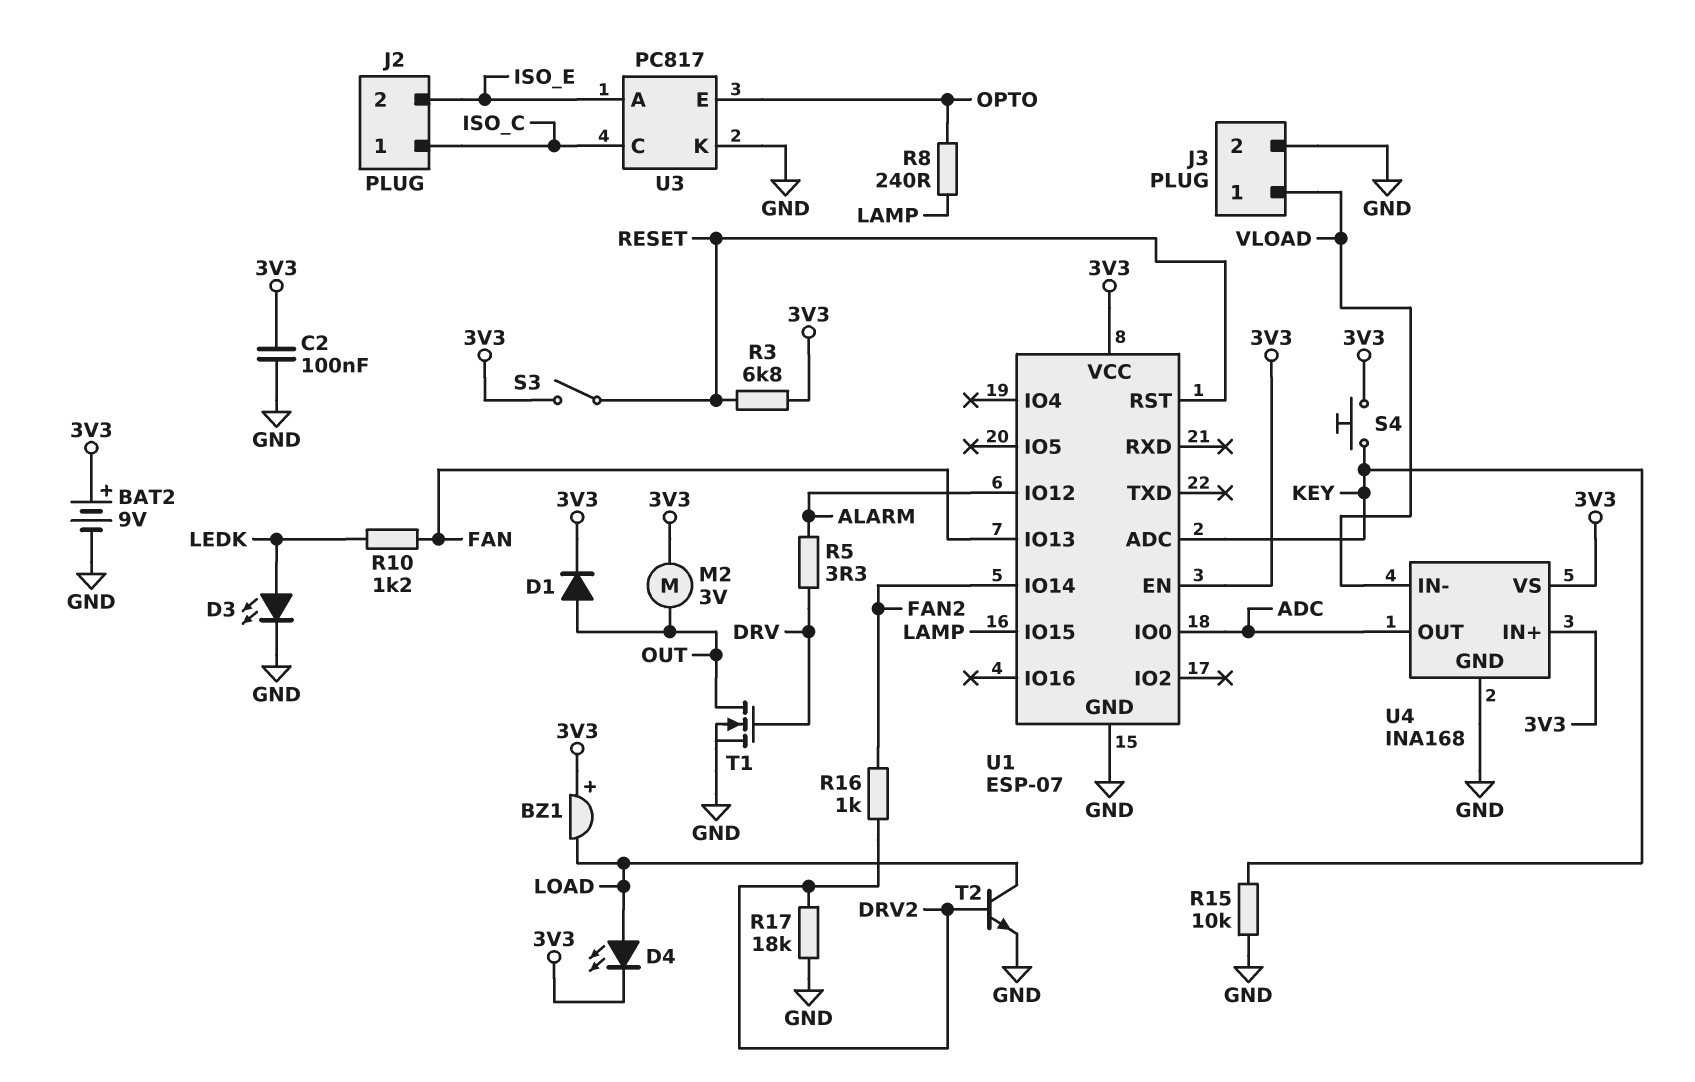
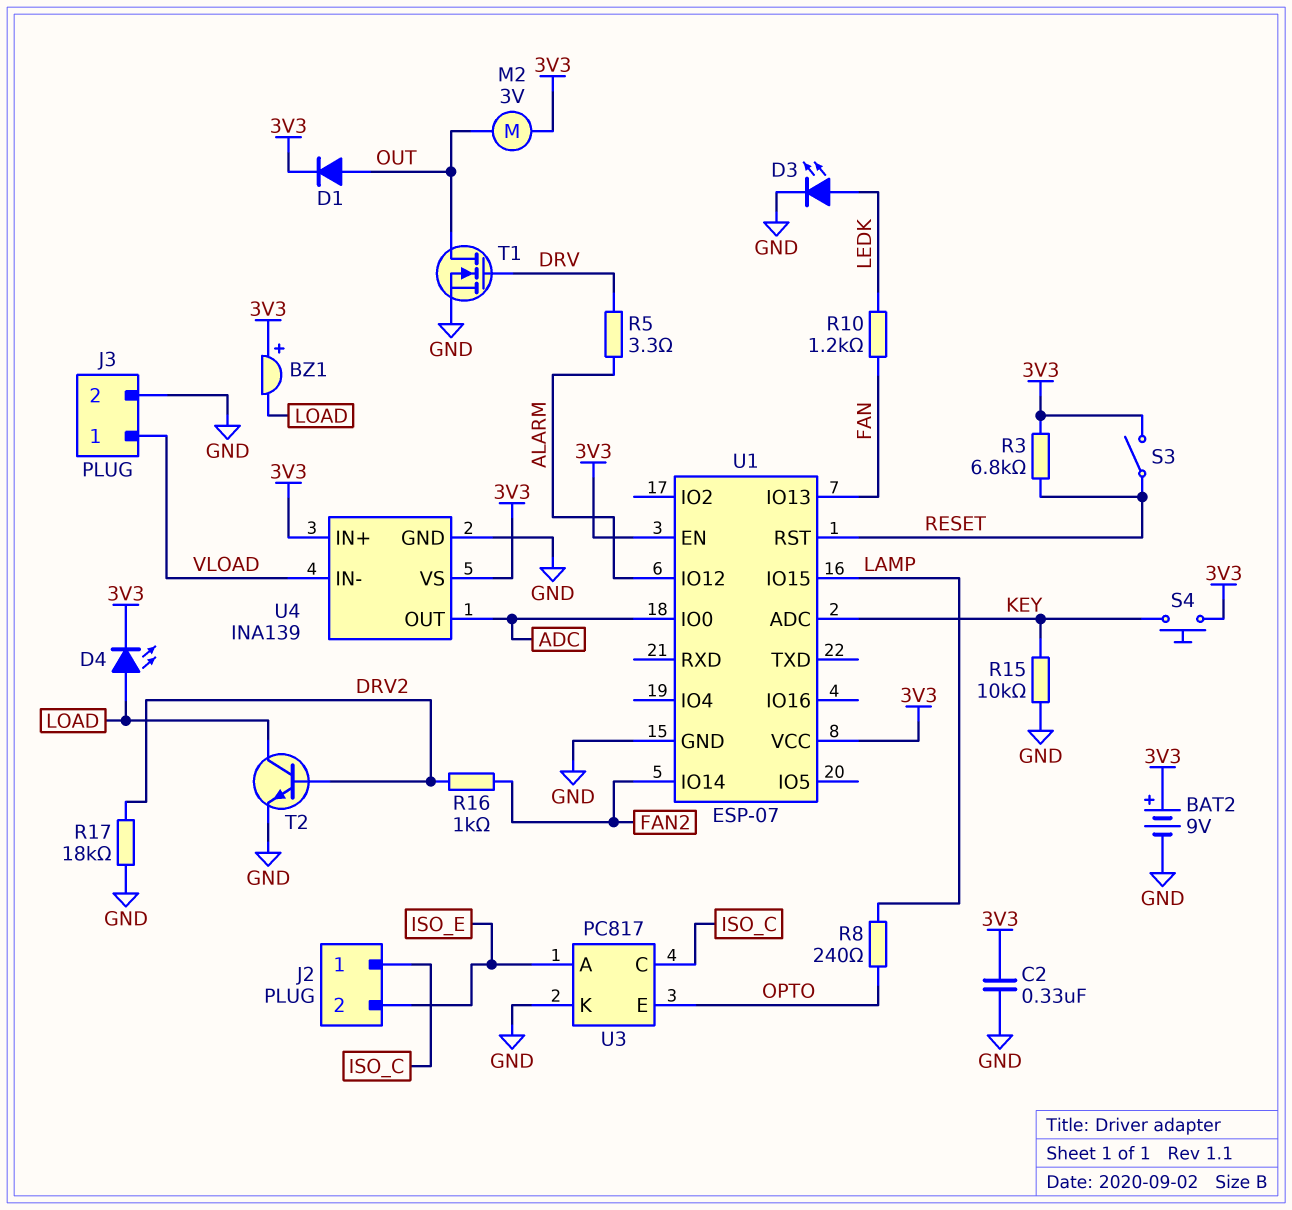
C2: 100nF (3V3, GND) -> 330nF (3V3, GND)
U4: INA168 -> INA139

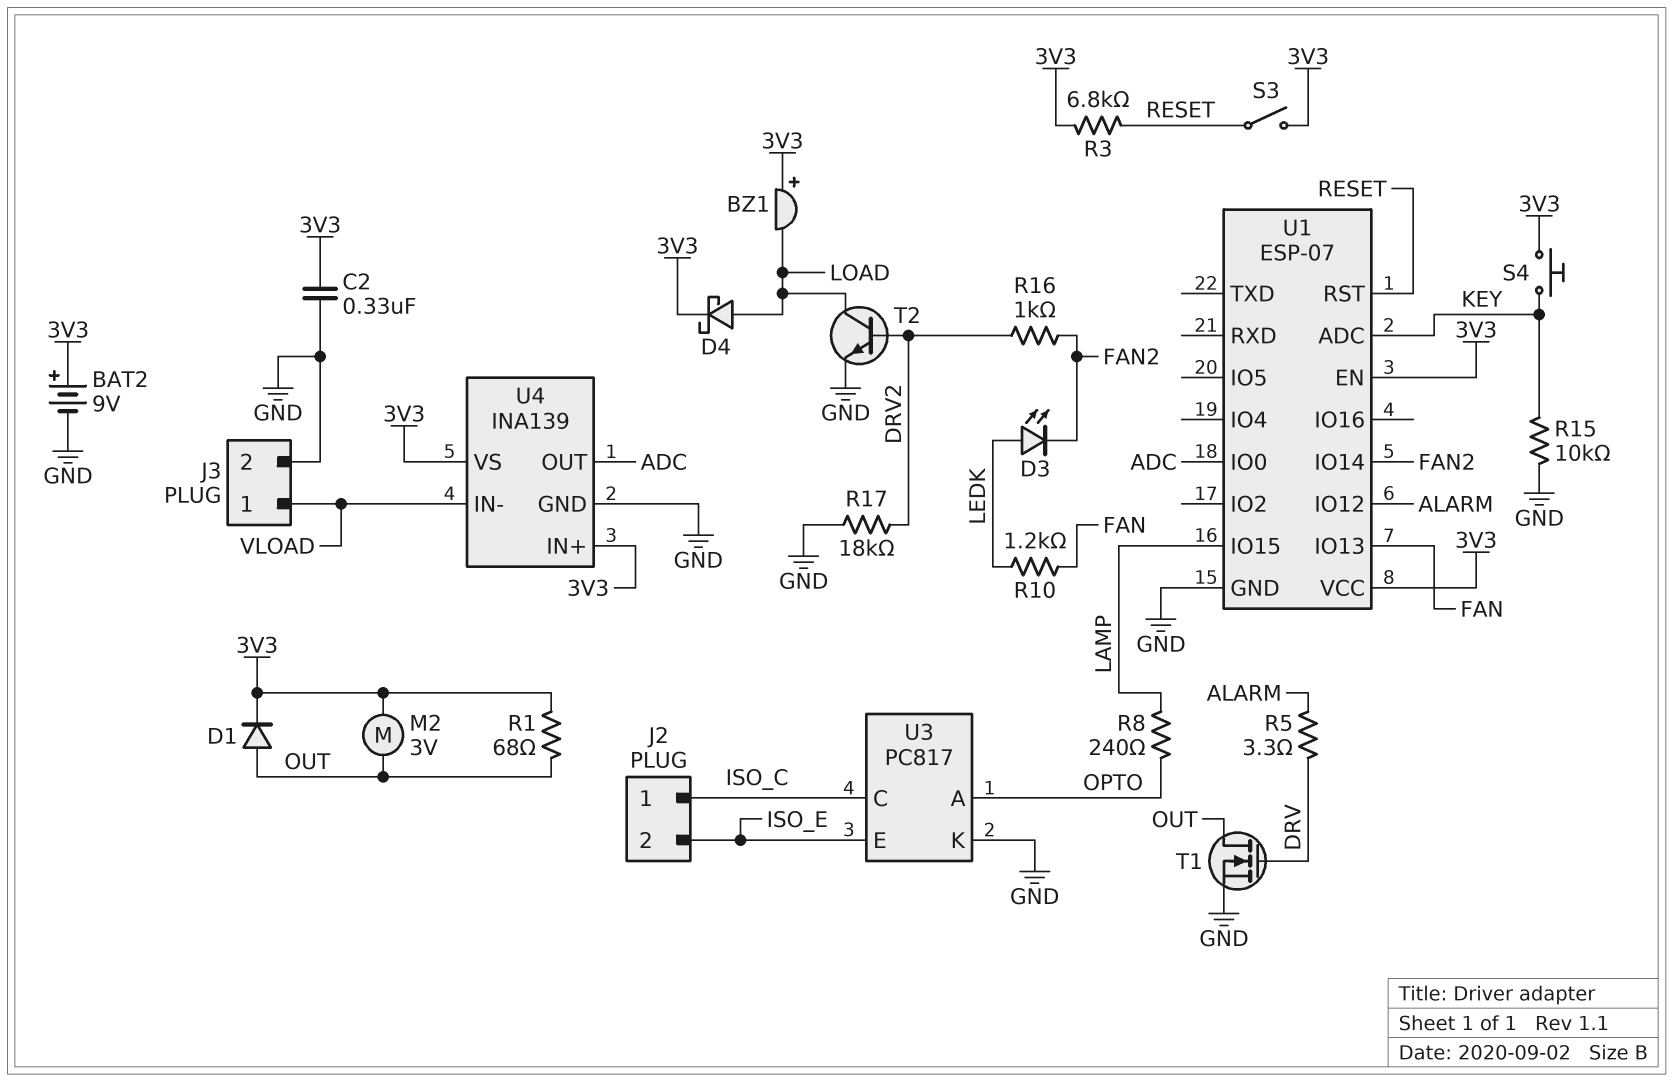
D3: LED (A LEDK, K GND) -> LED (A LEDK, K FAN2)
D4: LED (A LOAD, K 3V3) -> schottky (A LOAD, K 3V3)
R1: none -> 68 (3V3, OUT)
U3 pin A: ISO_E -> OPTO
U3 pin E: OPTO -> ISO_E

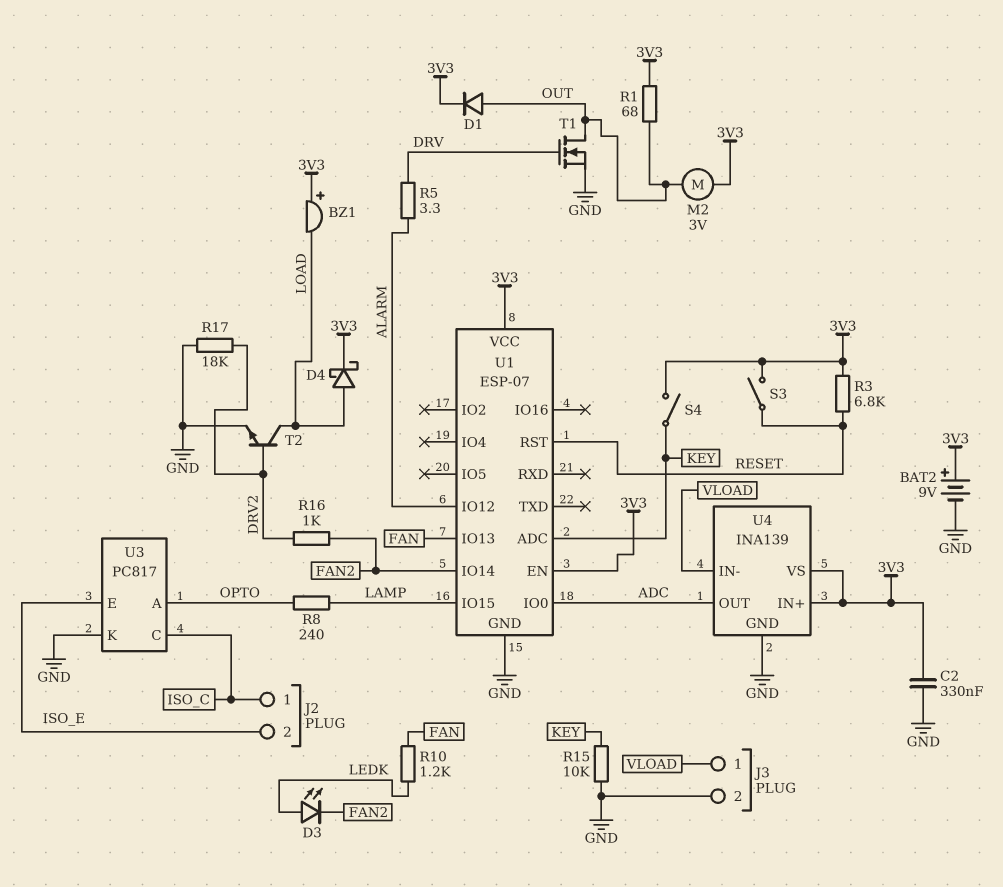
S4: button (3V3, KEY) -> switch (3V3, KEY)

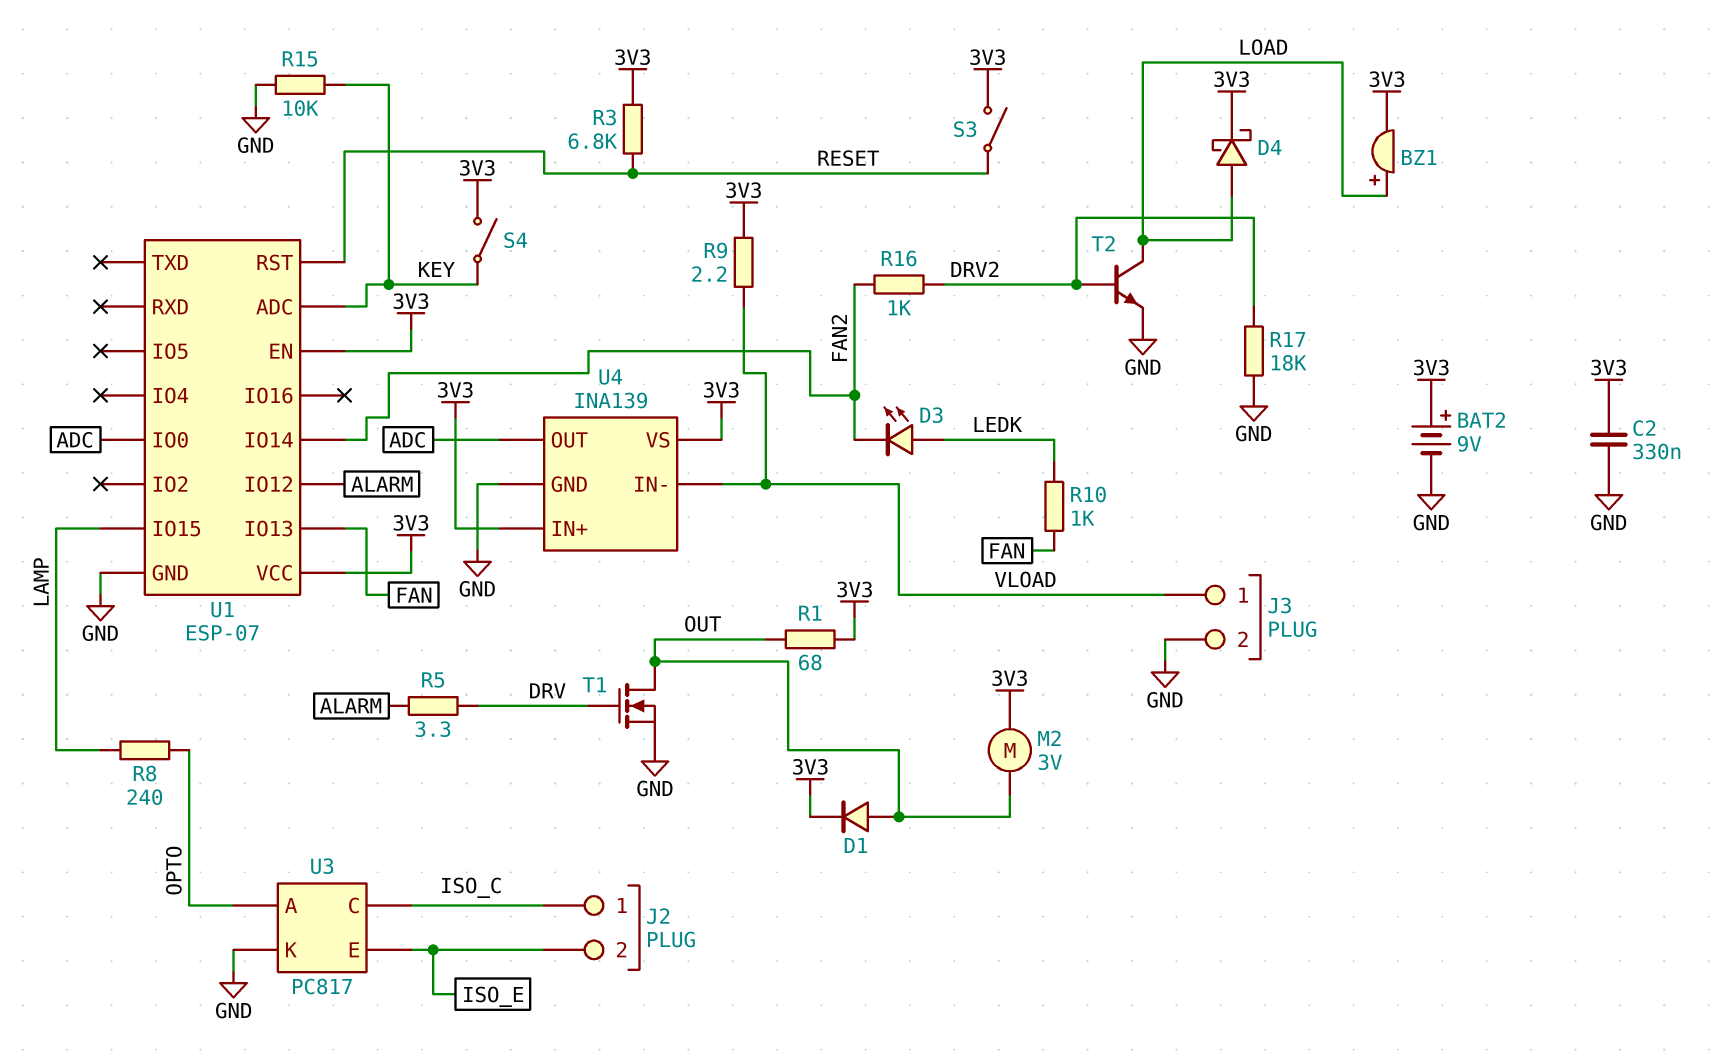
BZ1: buzzer (plus 3V3, minus LOAD) -> buzzer (plus LOAD, minus 3V3)
R9: none -> 2.2 (3V3, VLOAD)
R10: 1.2k (FAN, LEDK) -> 1k (FAN, LEDK)

